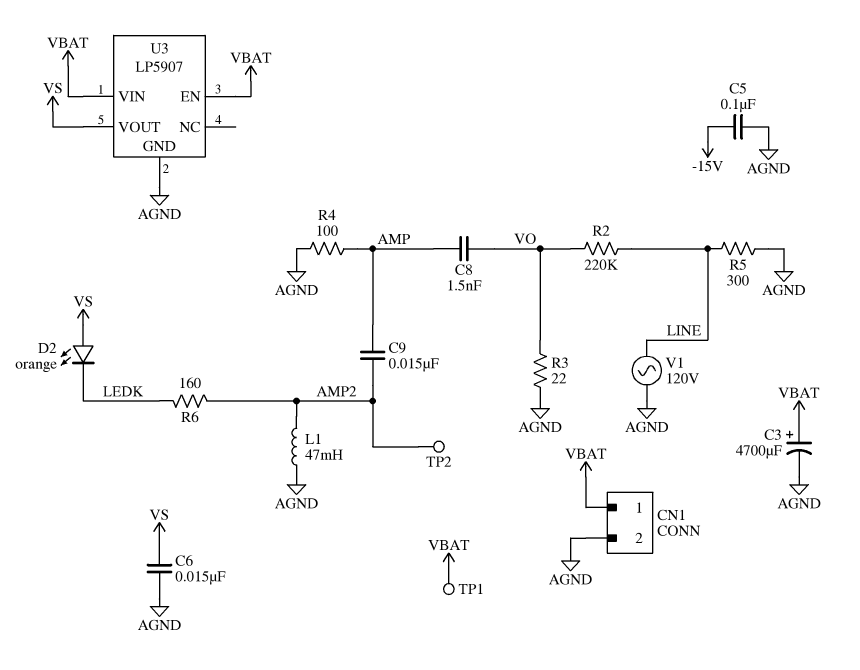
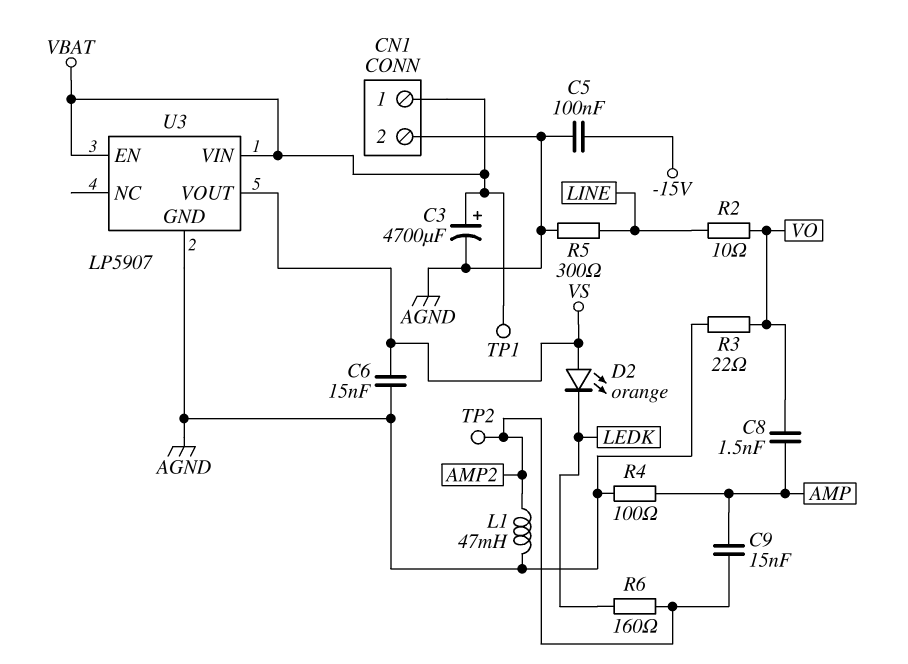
R2: 220k (LINE, VO) -> 10 (LINE, VO)
V1: AC 120V (AGND, LINE) -> none

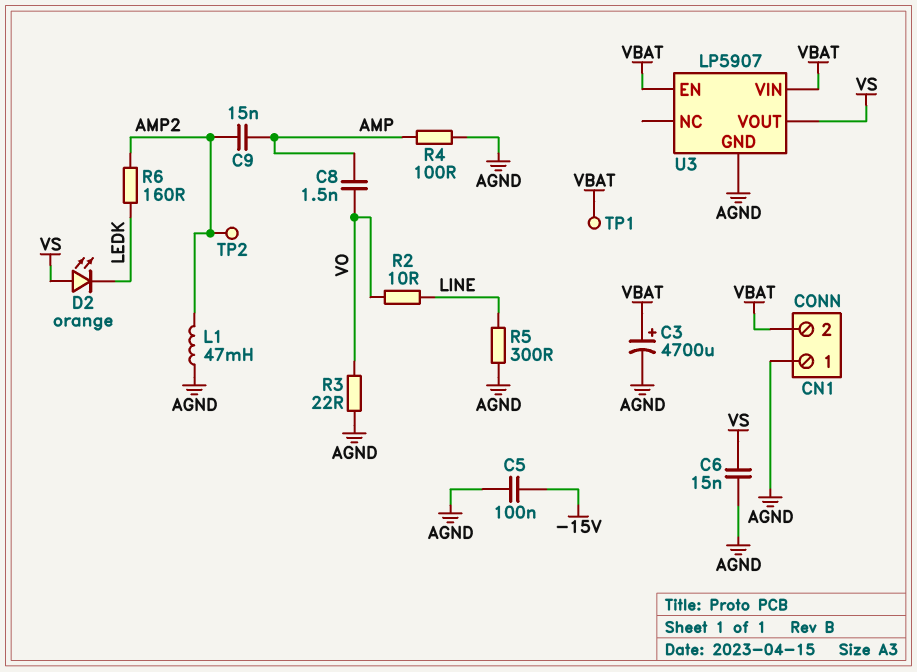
CN1 pin 1: VBAT -> AGND
CN1 pin 2: AGND -> VBAT

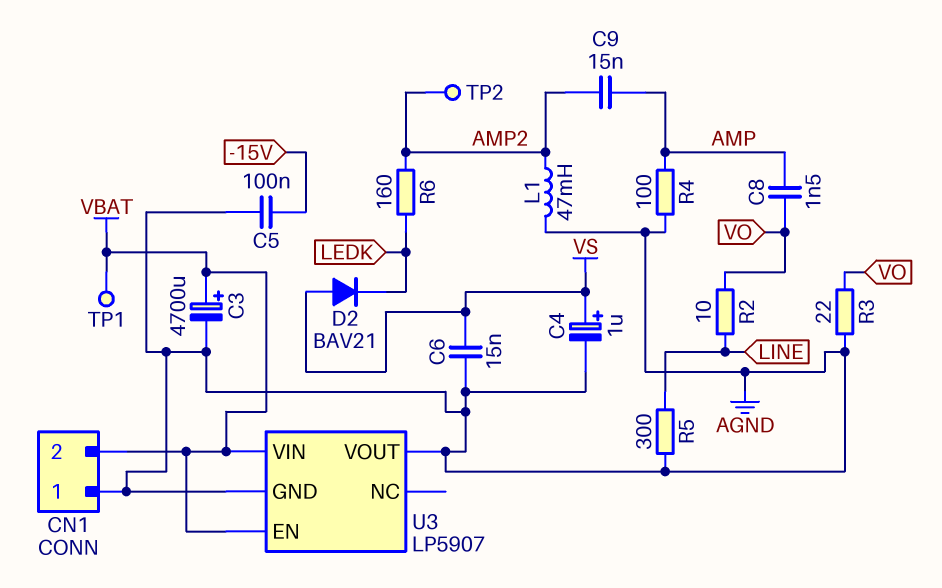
C4: none -> 1uF (plus VS, minus AGND)
D2: LED orange (A VS, K LEDK) -> diode BAV21 (A VS, K LEDK)
U3 pin VOUT: VS -> AGND

